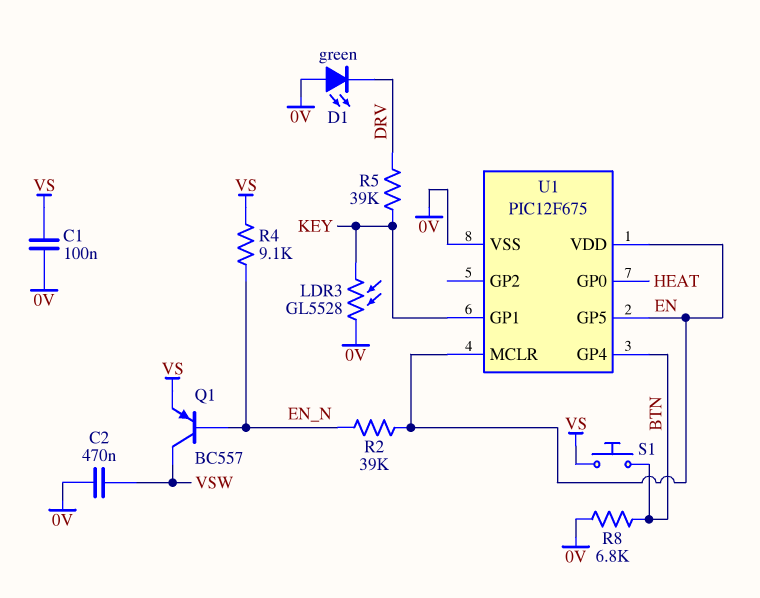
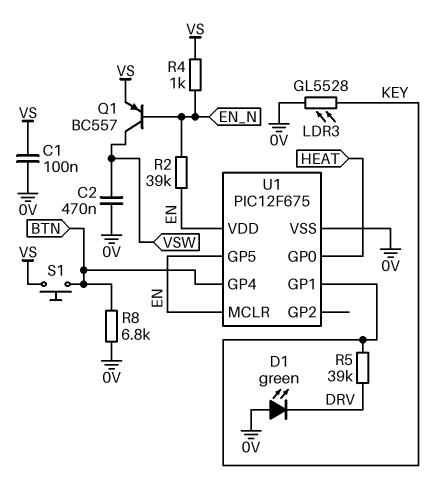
R4: 9.1k (EN_N, VS) -> 1k (EN_N, VS)

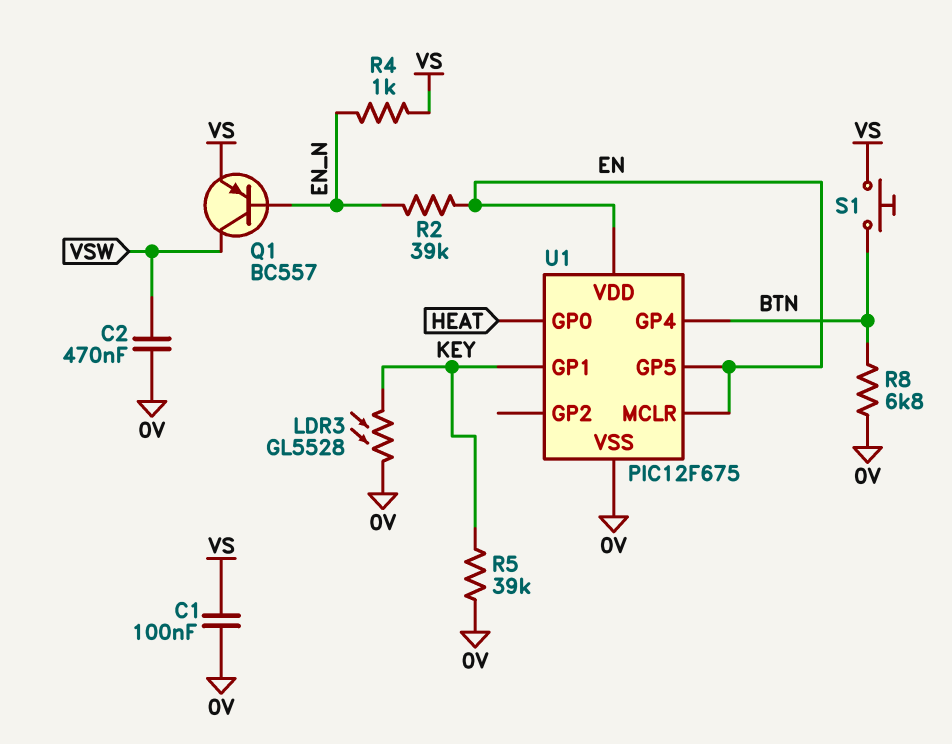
D1: LED green (A 0V, K DRV) -> none
R5: 39k (DRV, KEY) -> 39k (0V, KEY)

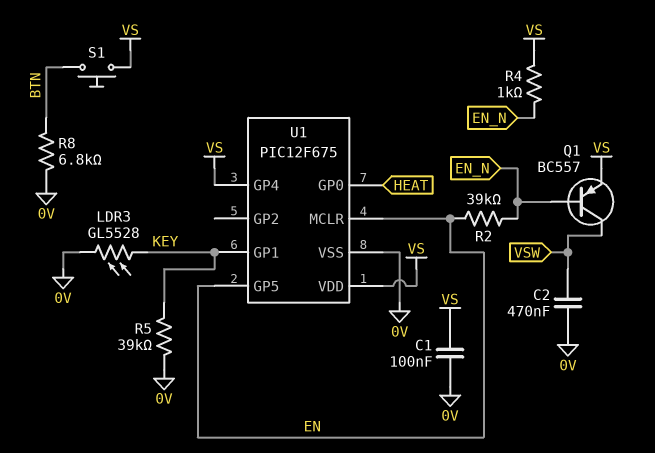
U1 pin GP4: BTN -> VS
U1 pin VDD: EN -> VS

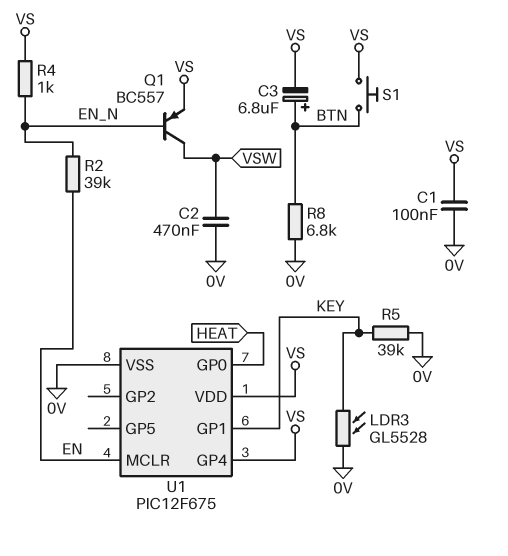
C3: none -> 6.8uF (plus BTN, minus VS)
U1 pin GP5: EN -> none

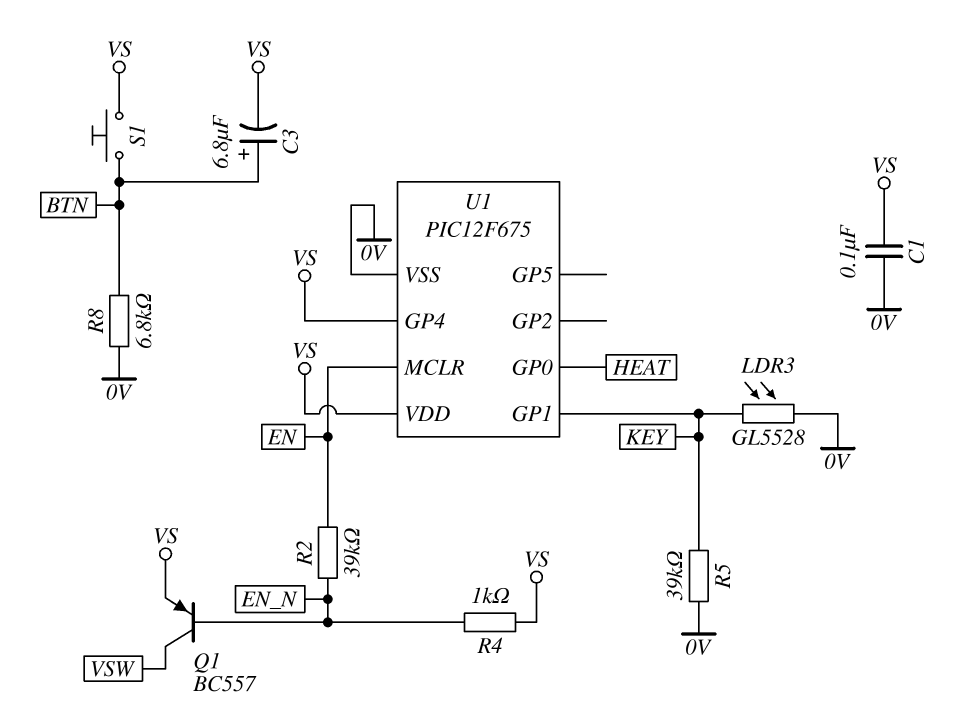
C2: 470nF (0V, VSW) -> none

